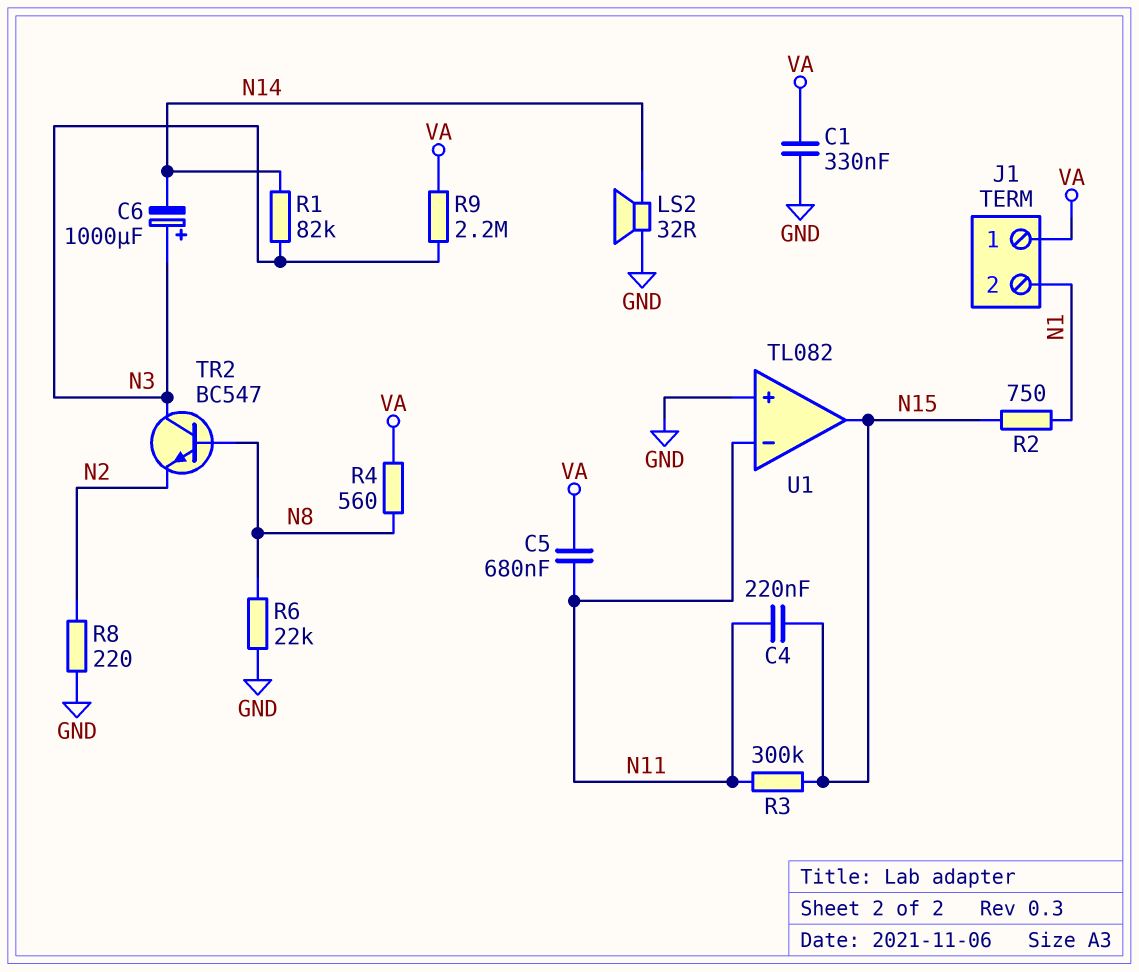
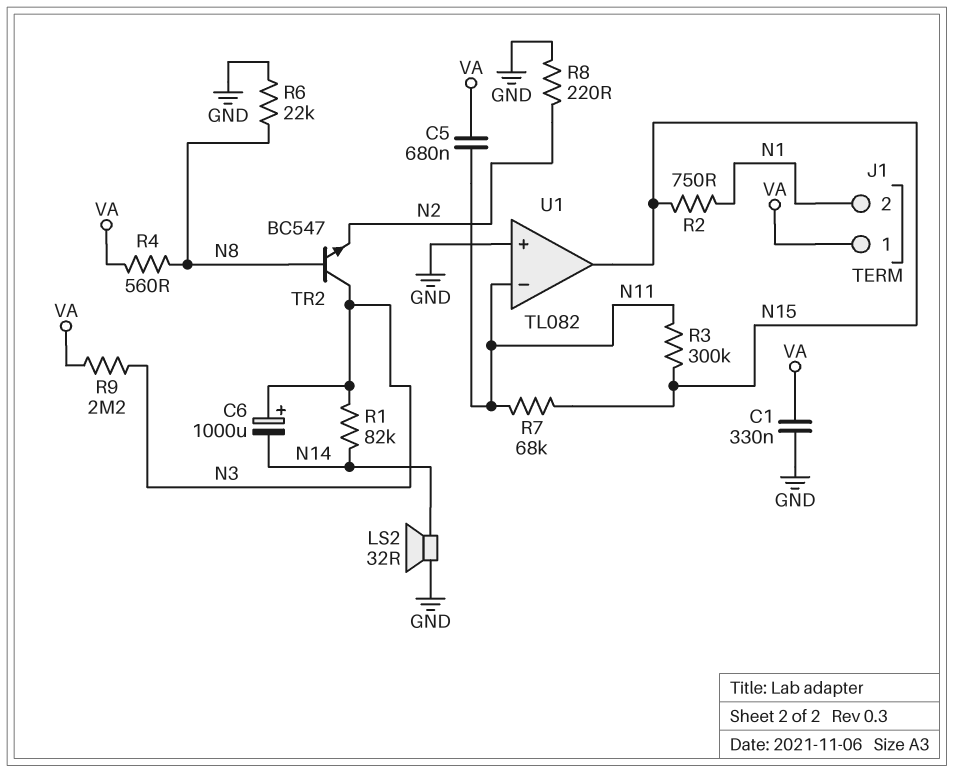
C4: 220nF (N11, N15) -> none
R7: none -> 68k (N11, N15)

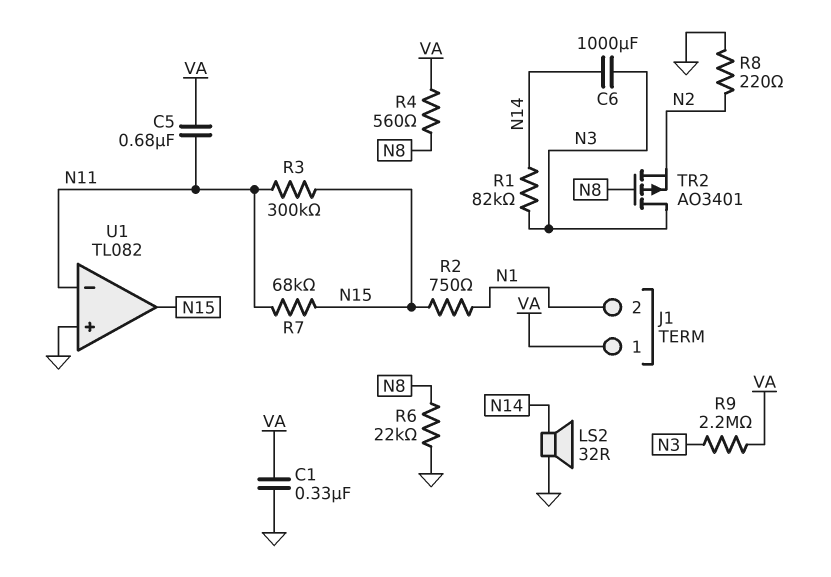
C6: 1000uF (plus N3, minus N14) -> 1000uF (N3, N14)
TR2: NPN BC547 (B N8, C N3, E N2) -> PMOS AO3401 (G N8, D N3, S N2)

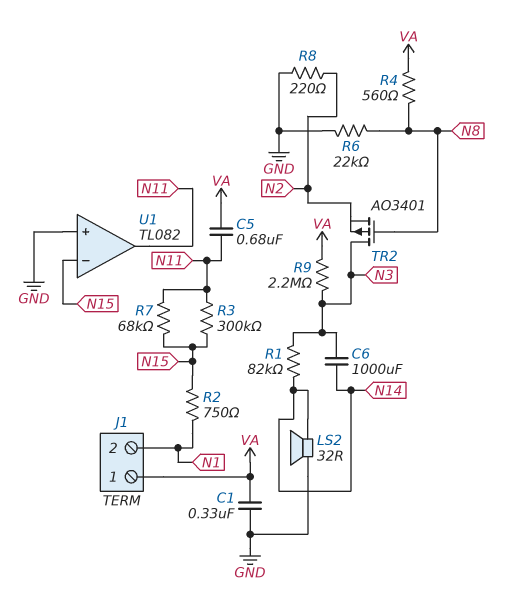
U1 pin in-: N11 -> N15
U1 pin out: N15 -> N11

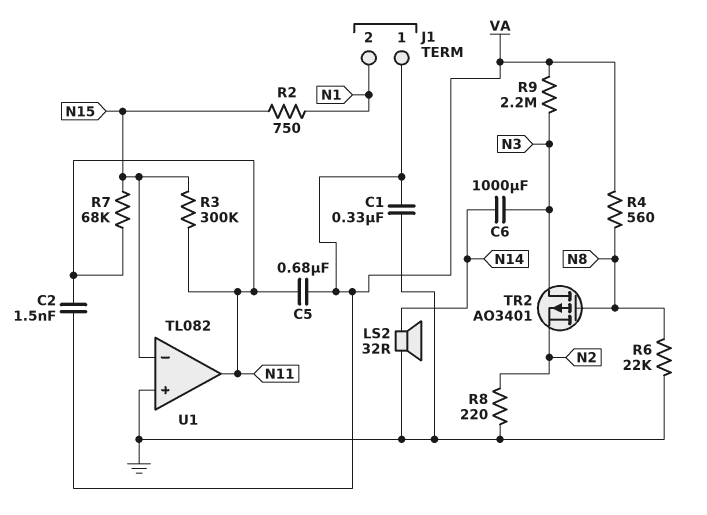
C2: none -> 1.5nF (N11, VA)
R1: 82k (N3, N14) -> none

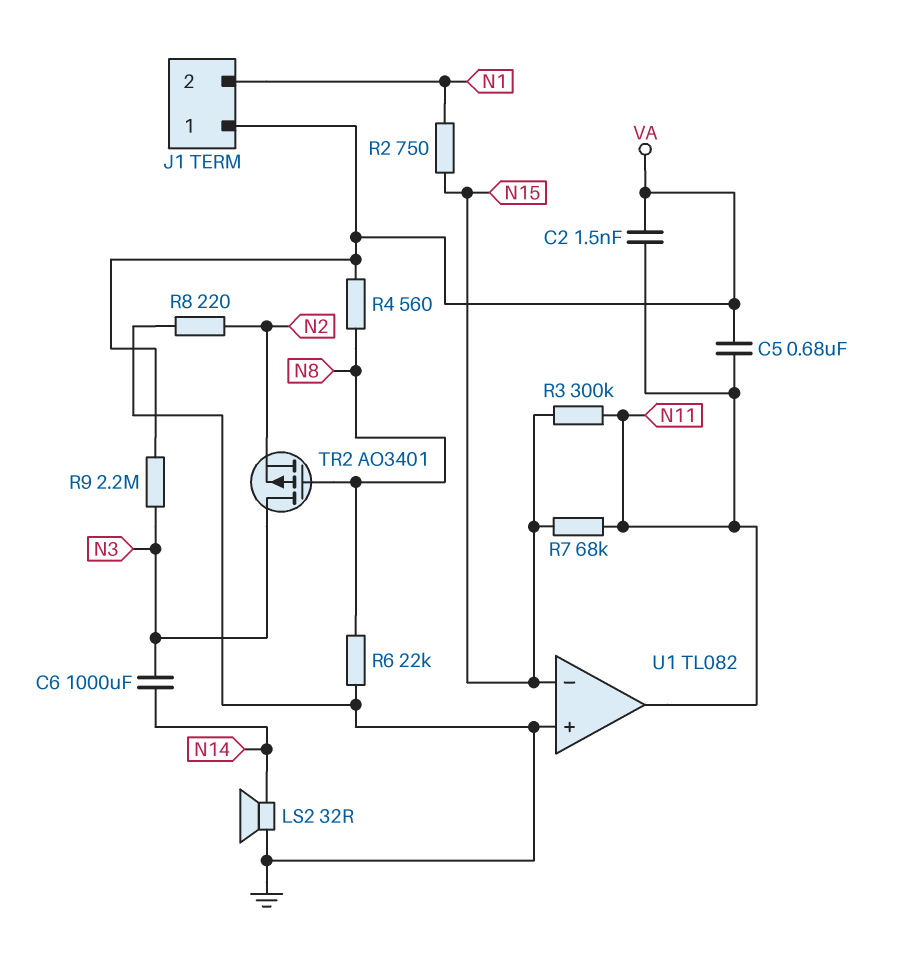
C1: 330nF (GND, VA) -> none

